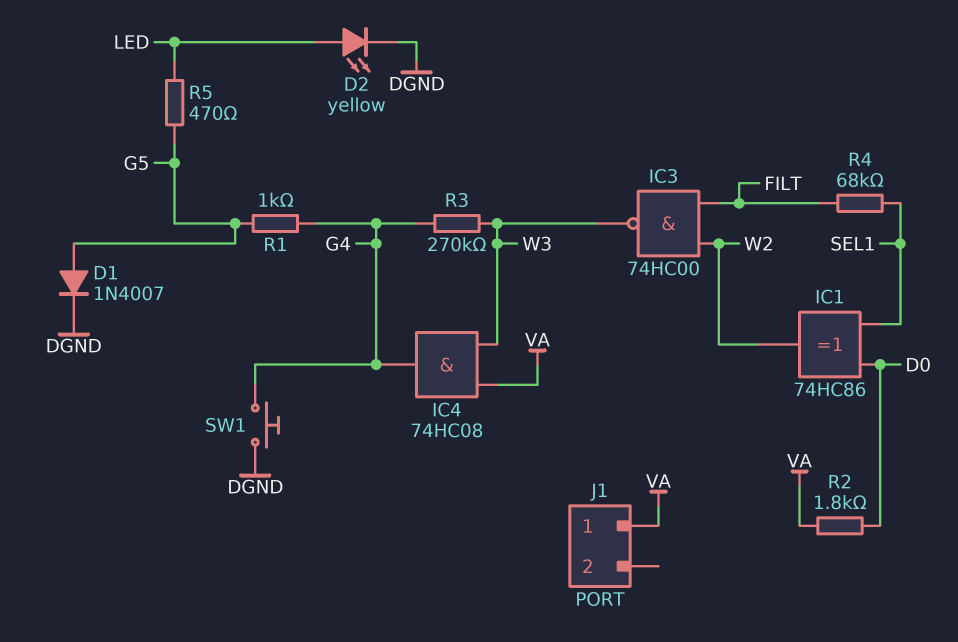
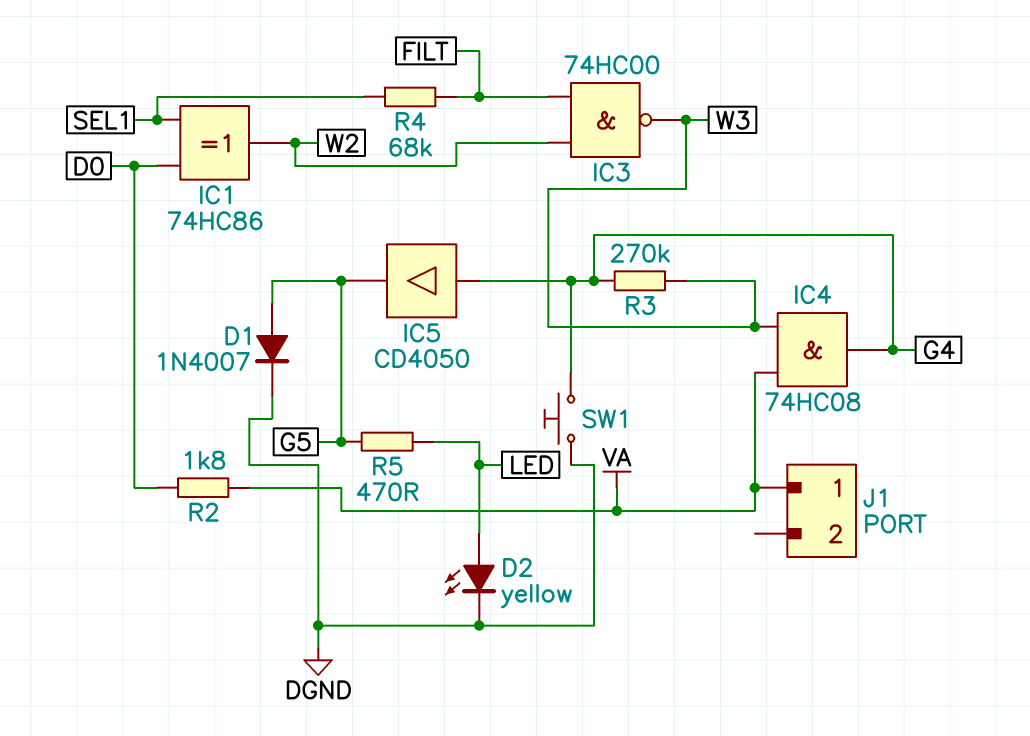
IC5: none -> buffer CD4050 (in G4, out G5)
R1: 1k (G4, G5) -> none

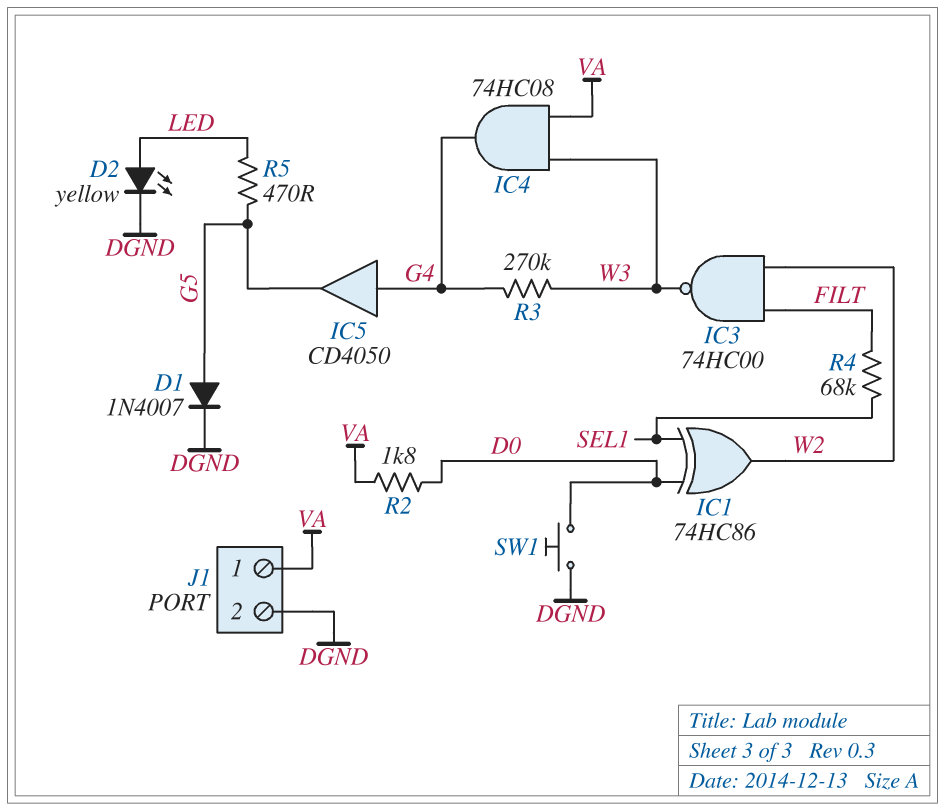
J1 pin 2: none -> DGND
SW1: button (DGND, G4) -> button (D0, DGND)

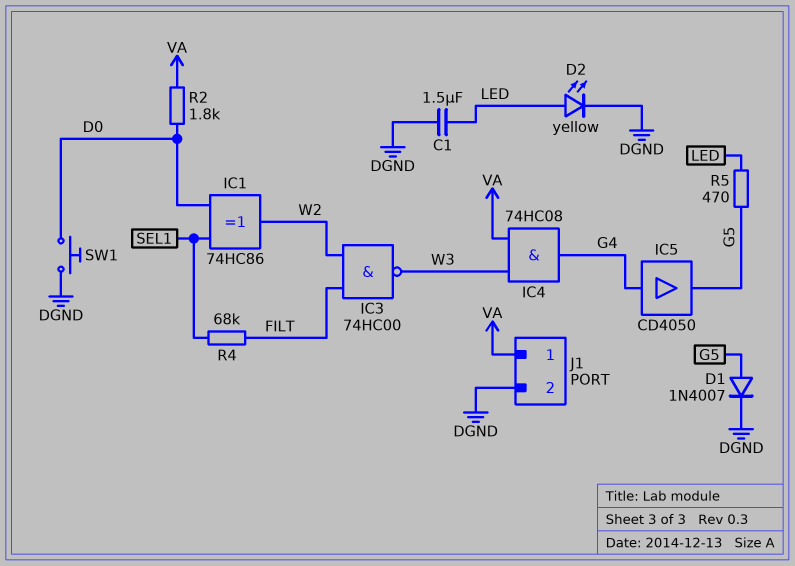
C1: none -> 1.5uF (DGND, LED)
R3: 270k (G4, W3) -> none

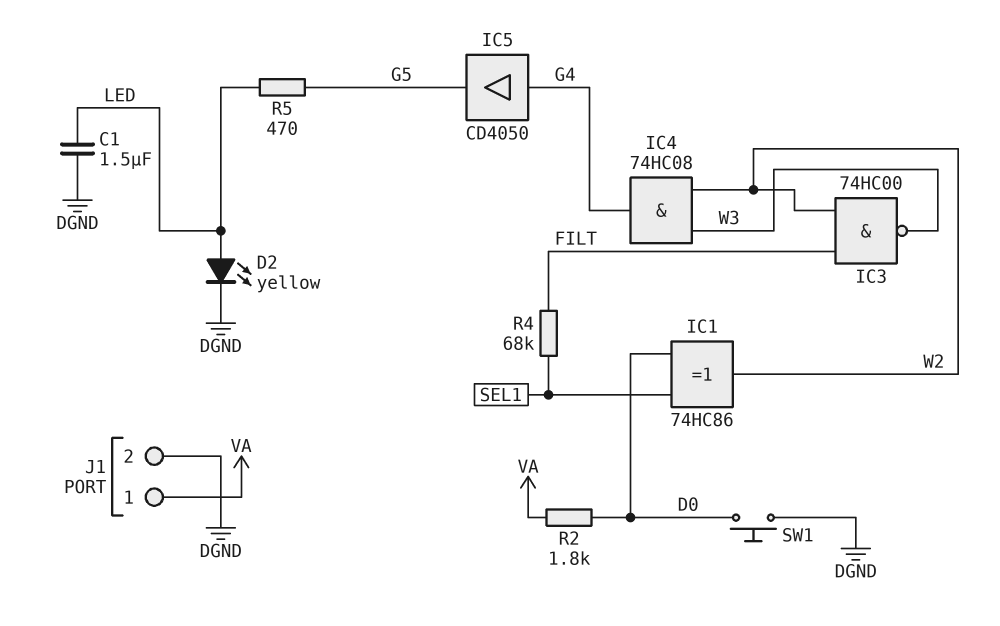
D1: diode 1N4007 (A G5, K DGND) -> none
IC4: AND 74HC08 (in VA, in W3, out G4) -> AND 74HC08 (in W2, in W3, out G4)

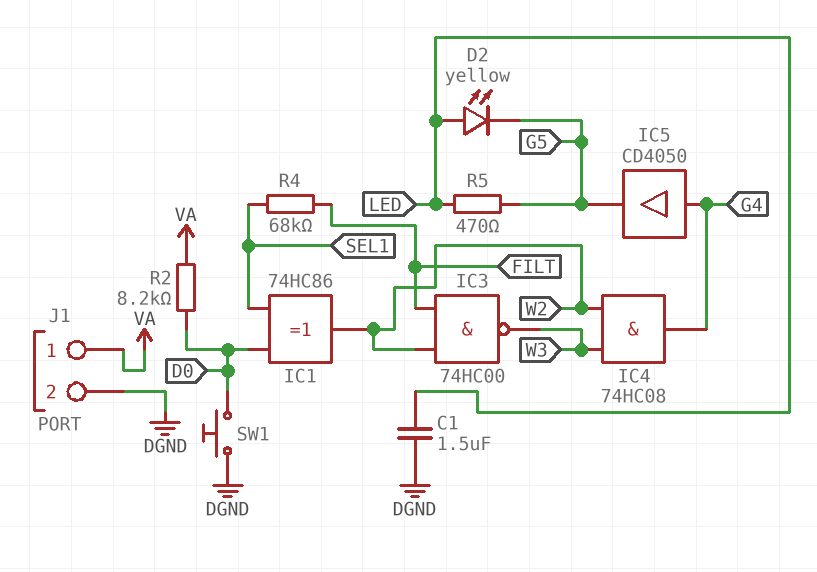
D2: LED yellow (A LED, K DGND) -> LED yellow (A LED, K G5)
R2: 1.8k (D0, VA) -> 8.2k (D0, VA)

